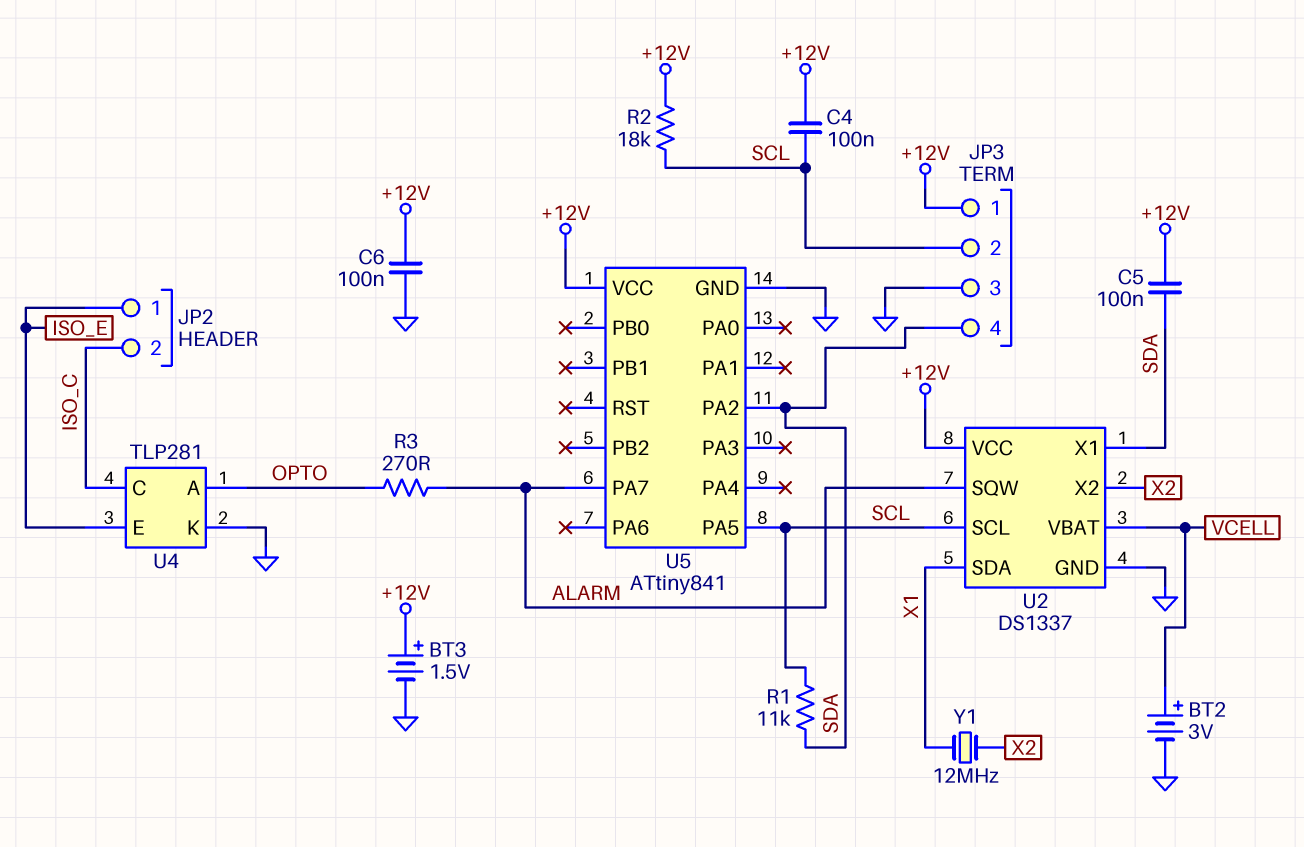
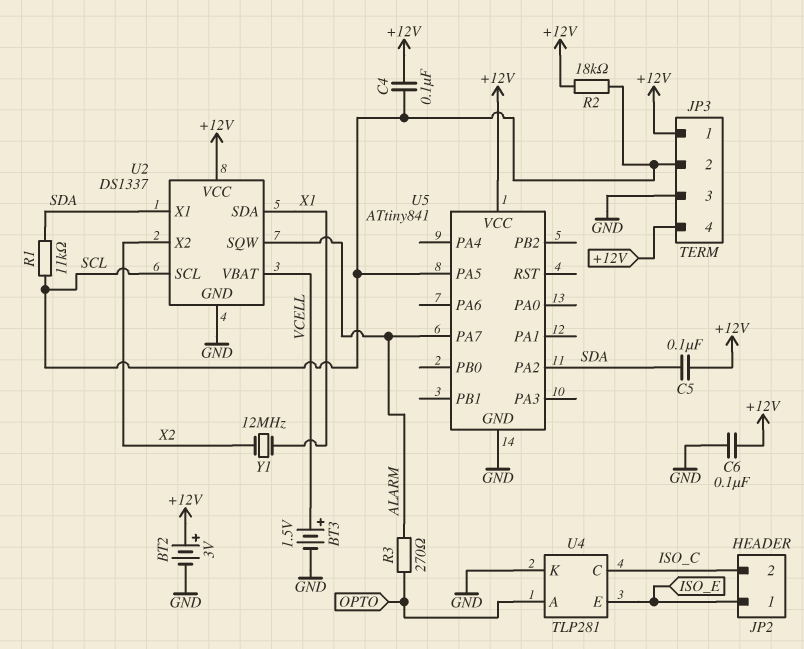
BT2: 3V (plus VCELL, minus GND) -> 3V (plus +12V, minus GND)
BT3: 1.5V (plus +12V, minus GND) -> 1.5V (plus VCELL, minus GND)
JP3 pin 4: SDA -> +12V

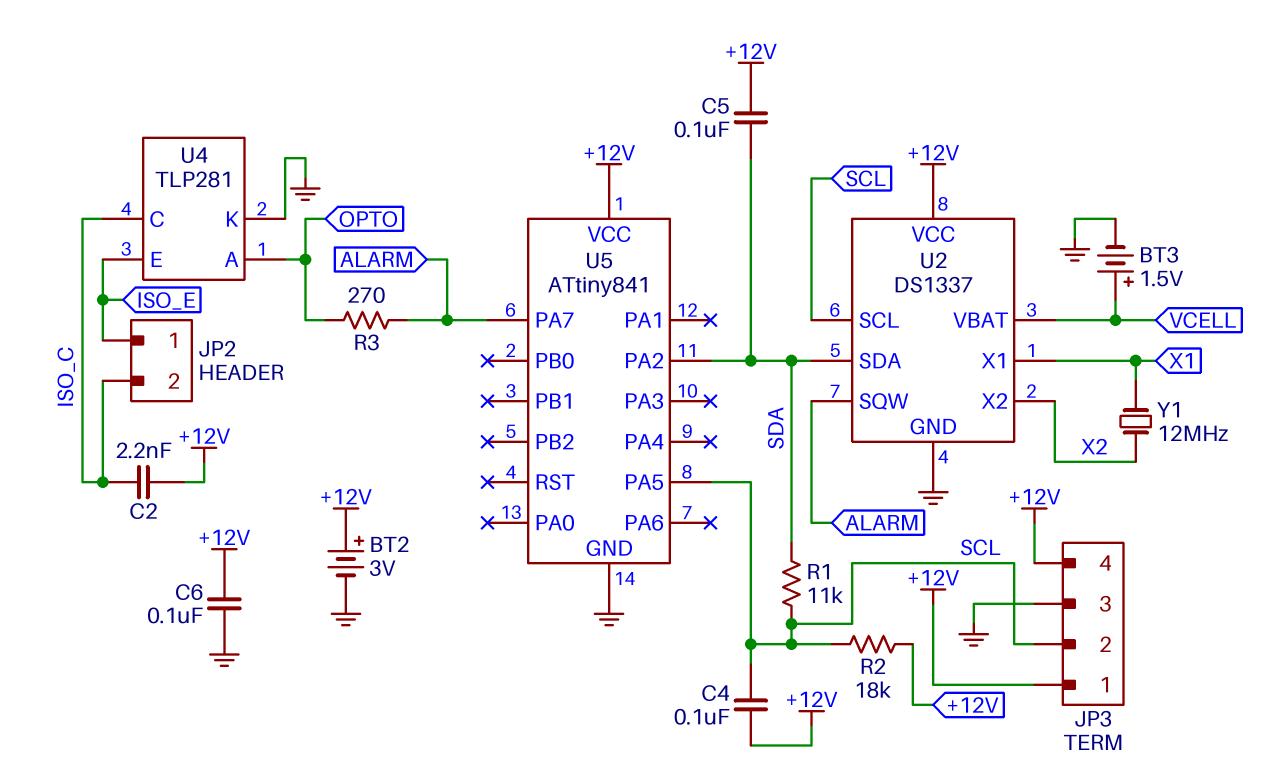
C2: none -> 2.2nF (+12V, ISO_C)
U2 pin SDA: X1 -> SDA
U2 pin X1: SDA -> X1

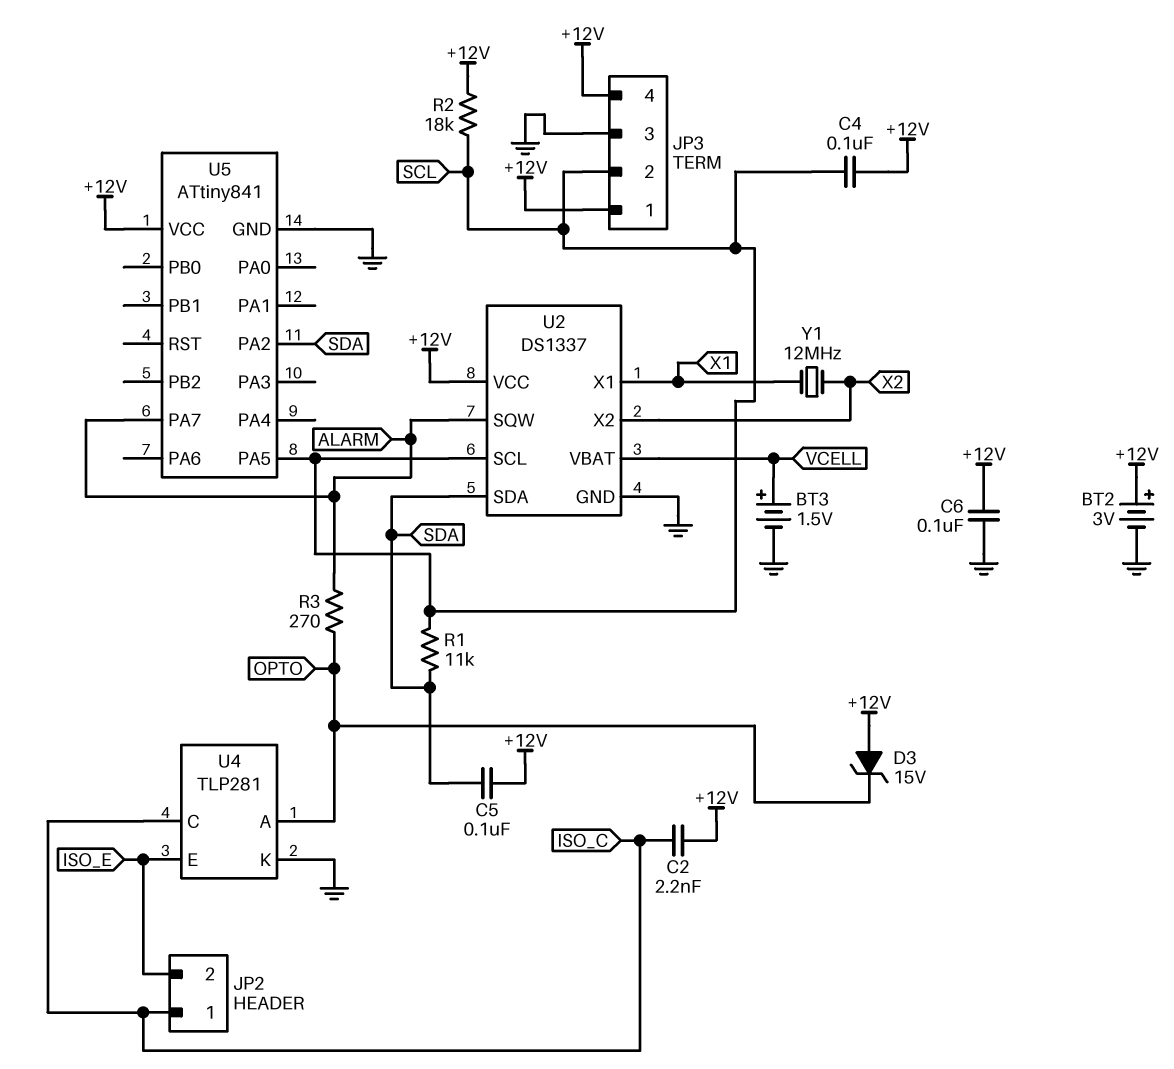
D3: none -> zener 15V (A +12V, K OPTO)
JP2 pin 1: ISO_E -> ISO_C
JP2 pin 2: ISO_C -> ISO_E

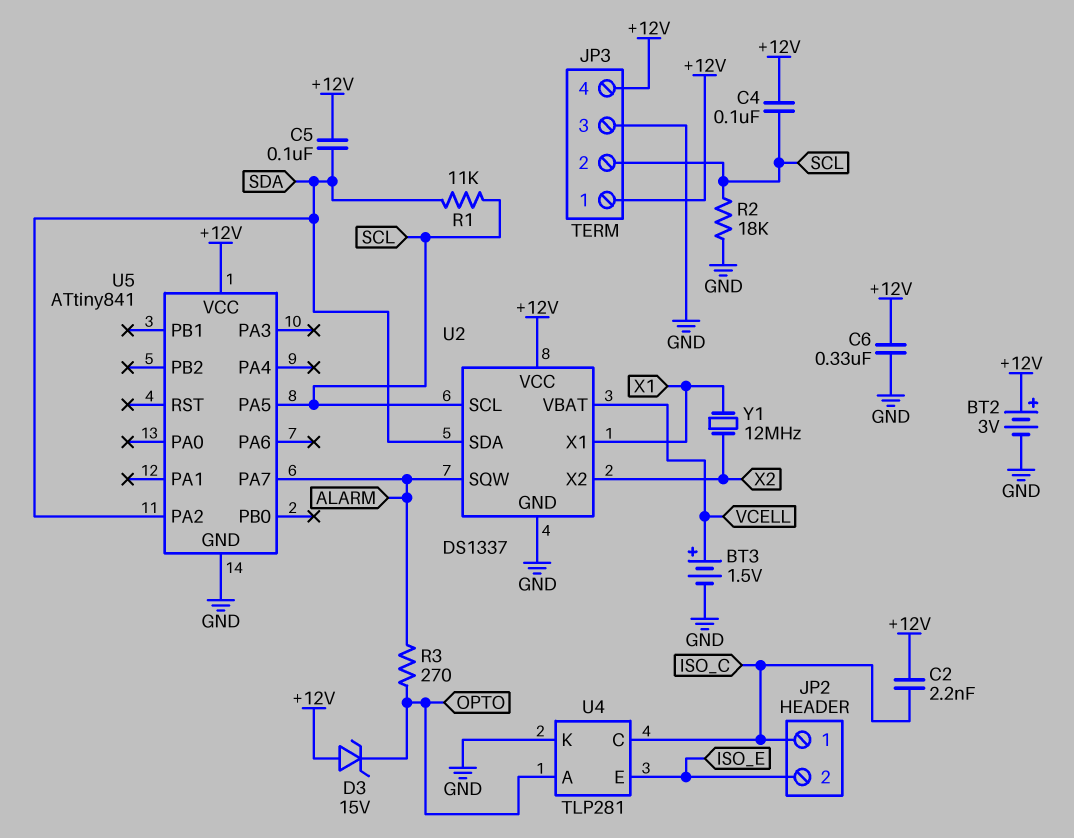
C6: 100nF (+12V, GND) -> 330nF (+12V, GND)
R2: 18k (+12V, SCL) -> 18k (GND, SCL)

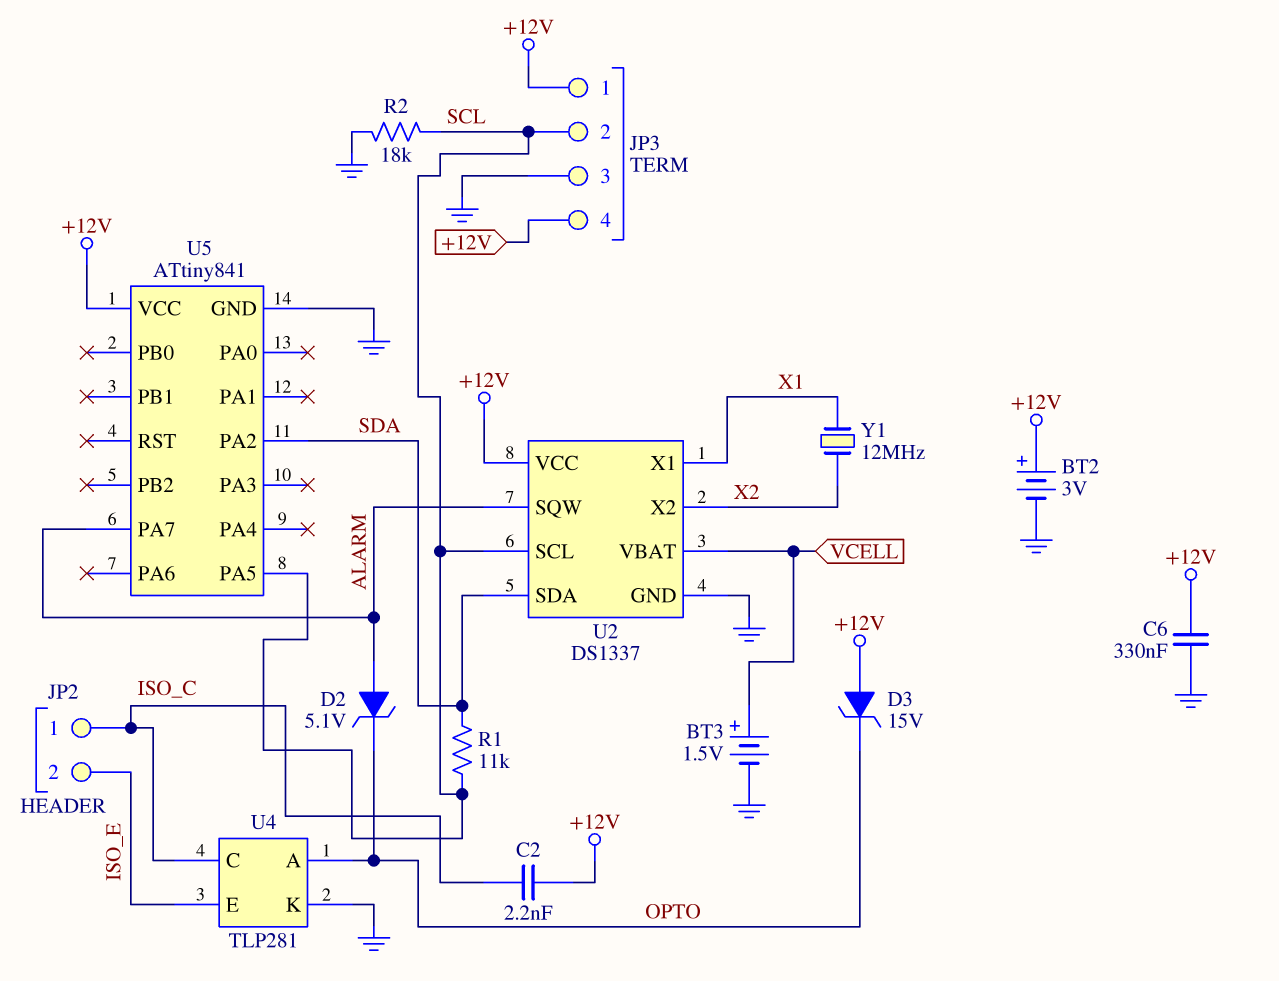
C4: 100nF (+12V, SCL) -> none
C5: 100nF (+12V, SDA) -> none
D2: none -> zener 5.1V (A ALARM, K OPTO)
R3: 270 (ALARM, OPTO) -> none

